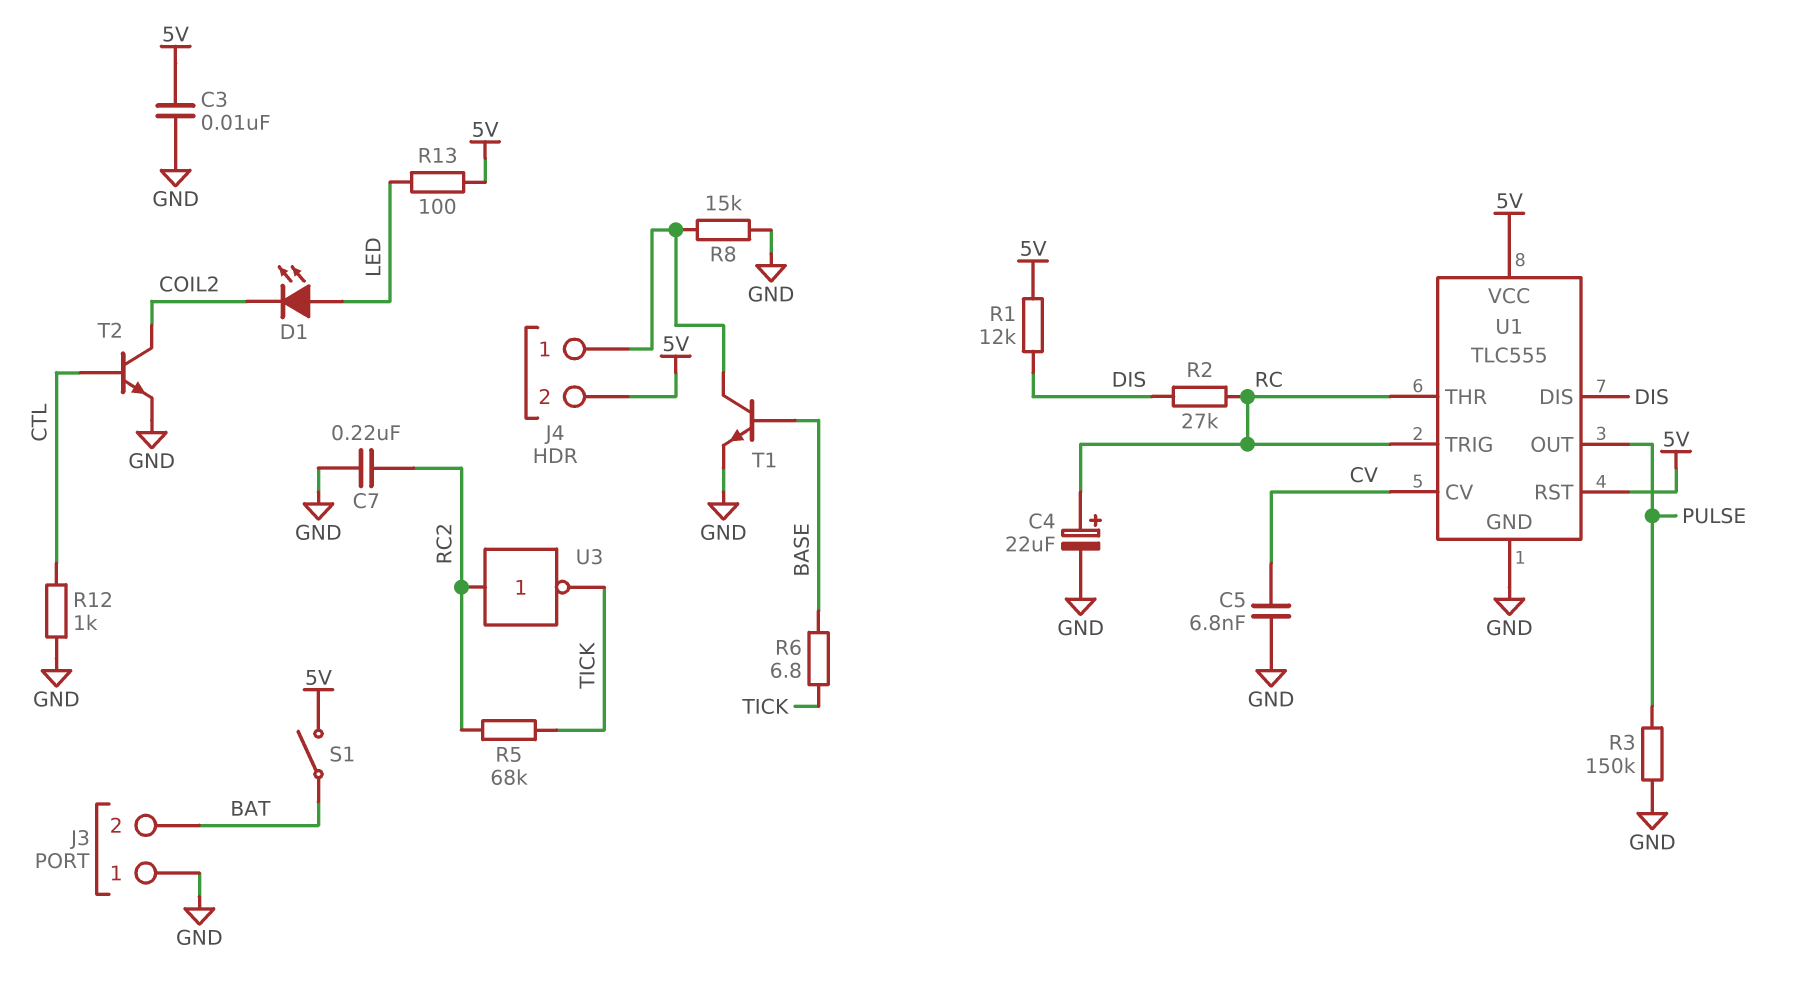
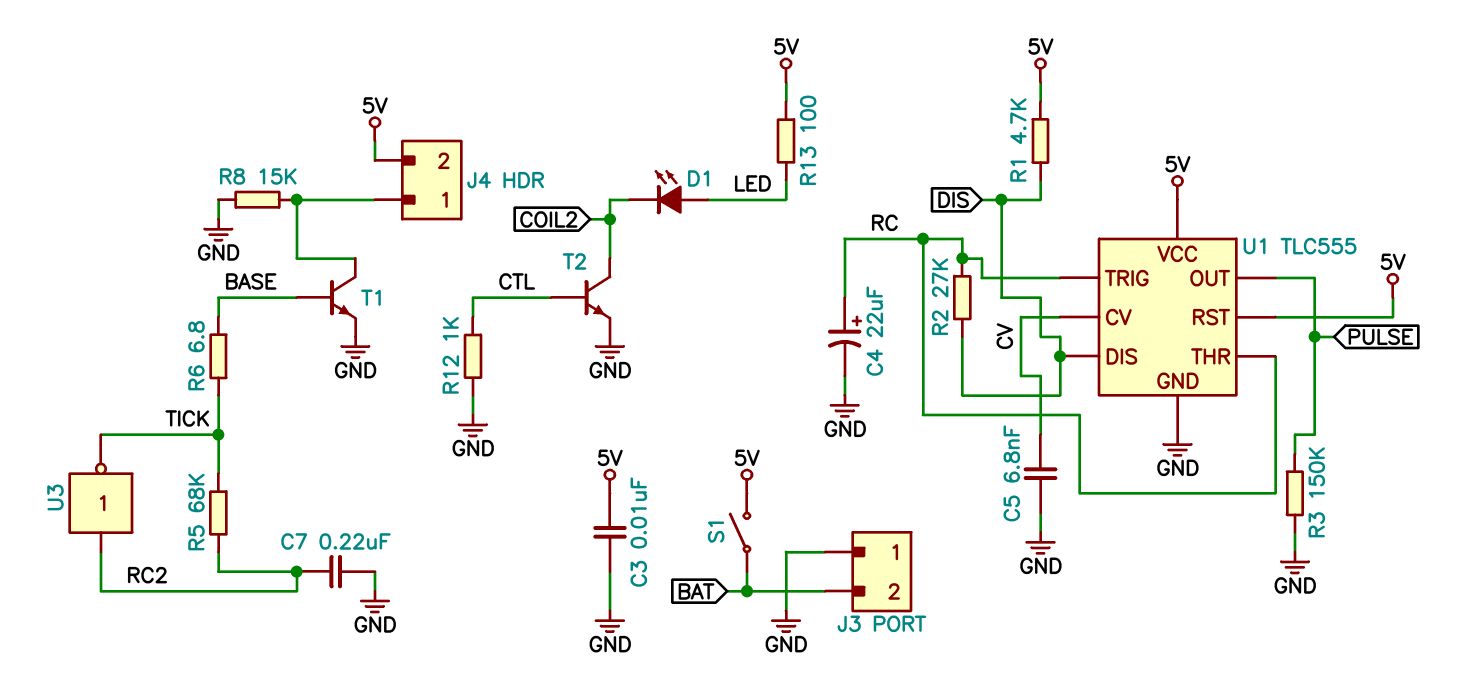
R1: 12k (5V, DIS) -> 4.7k (5V, DIS)

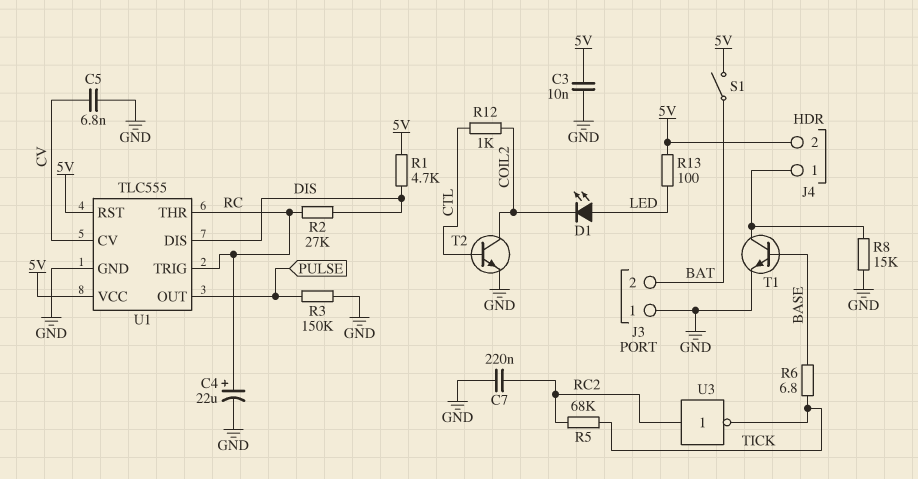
R12: 1k (CTL, GND) -> 1k (COIL2, CTL)

